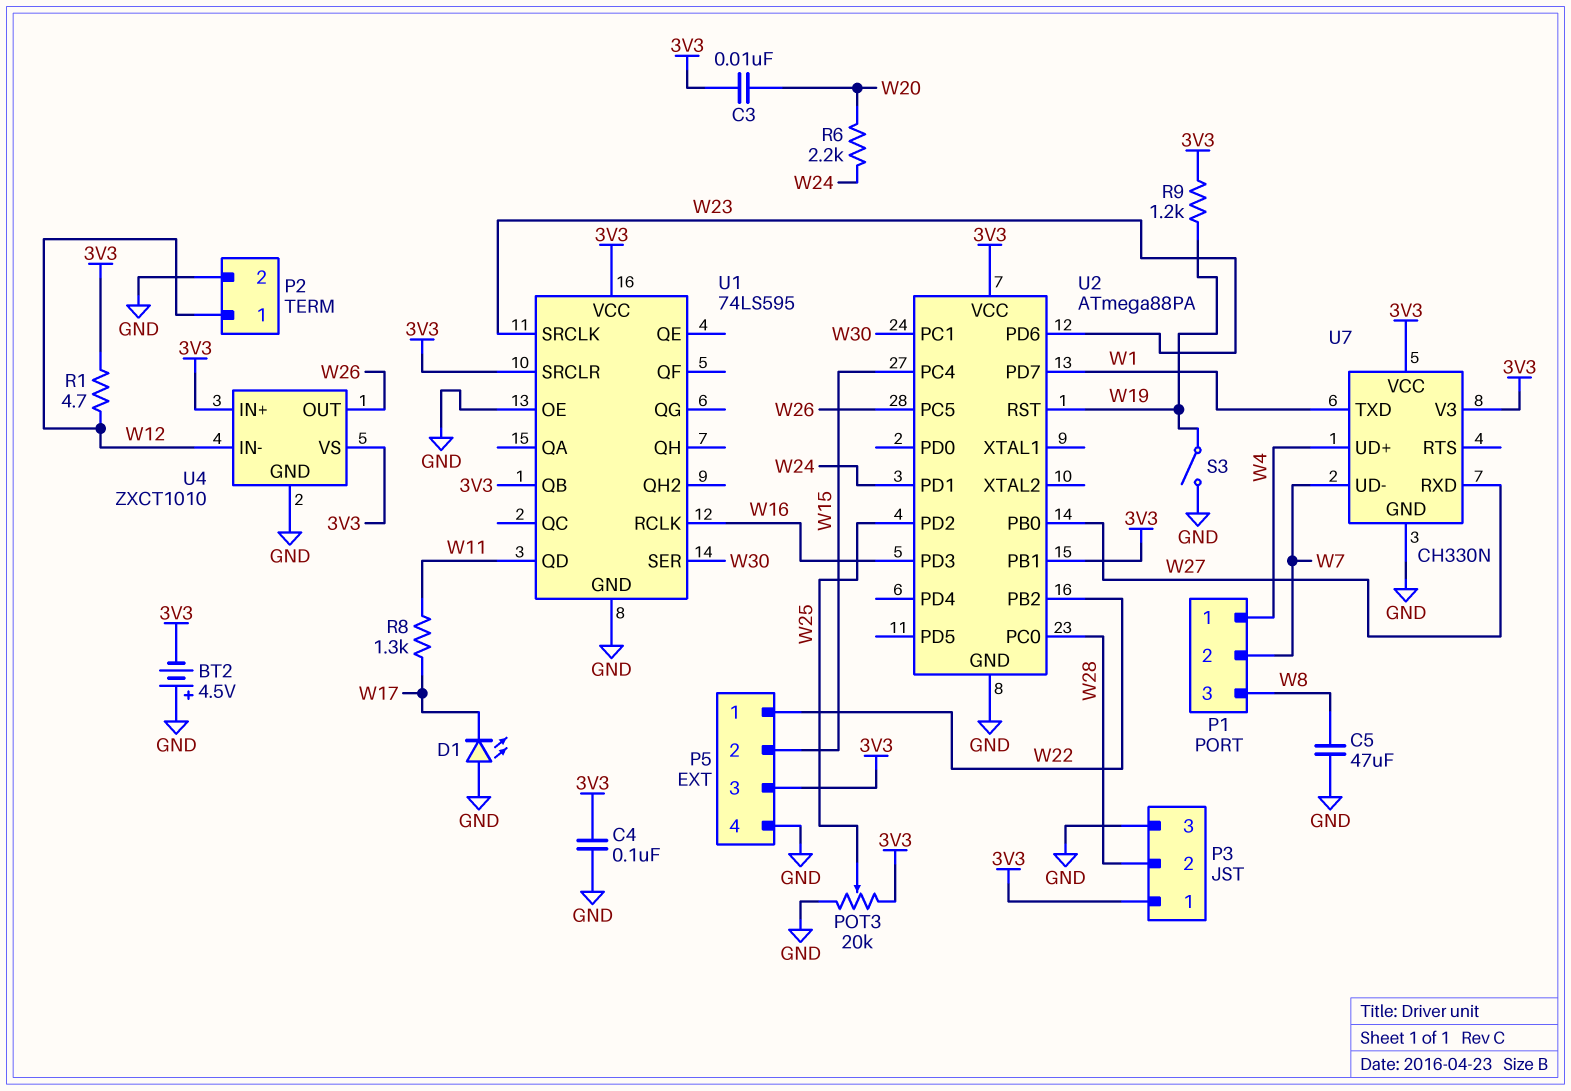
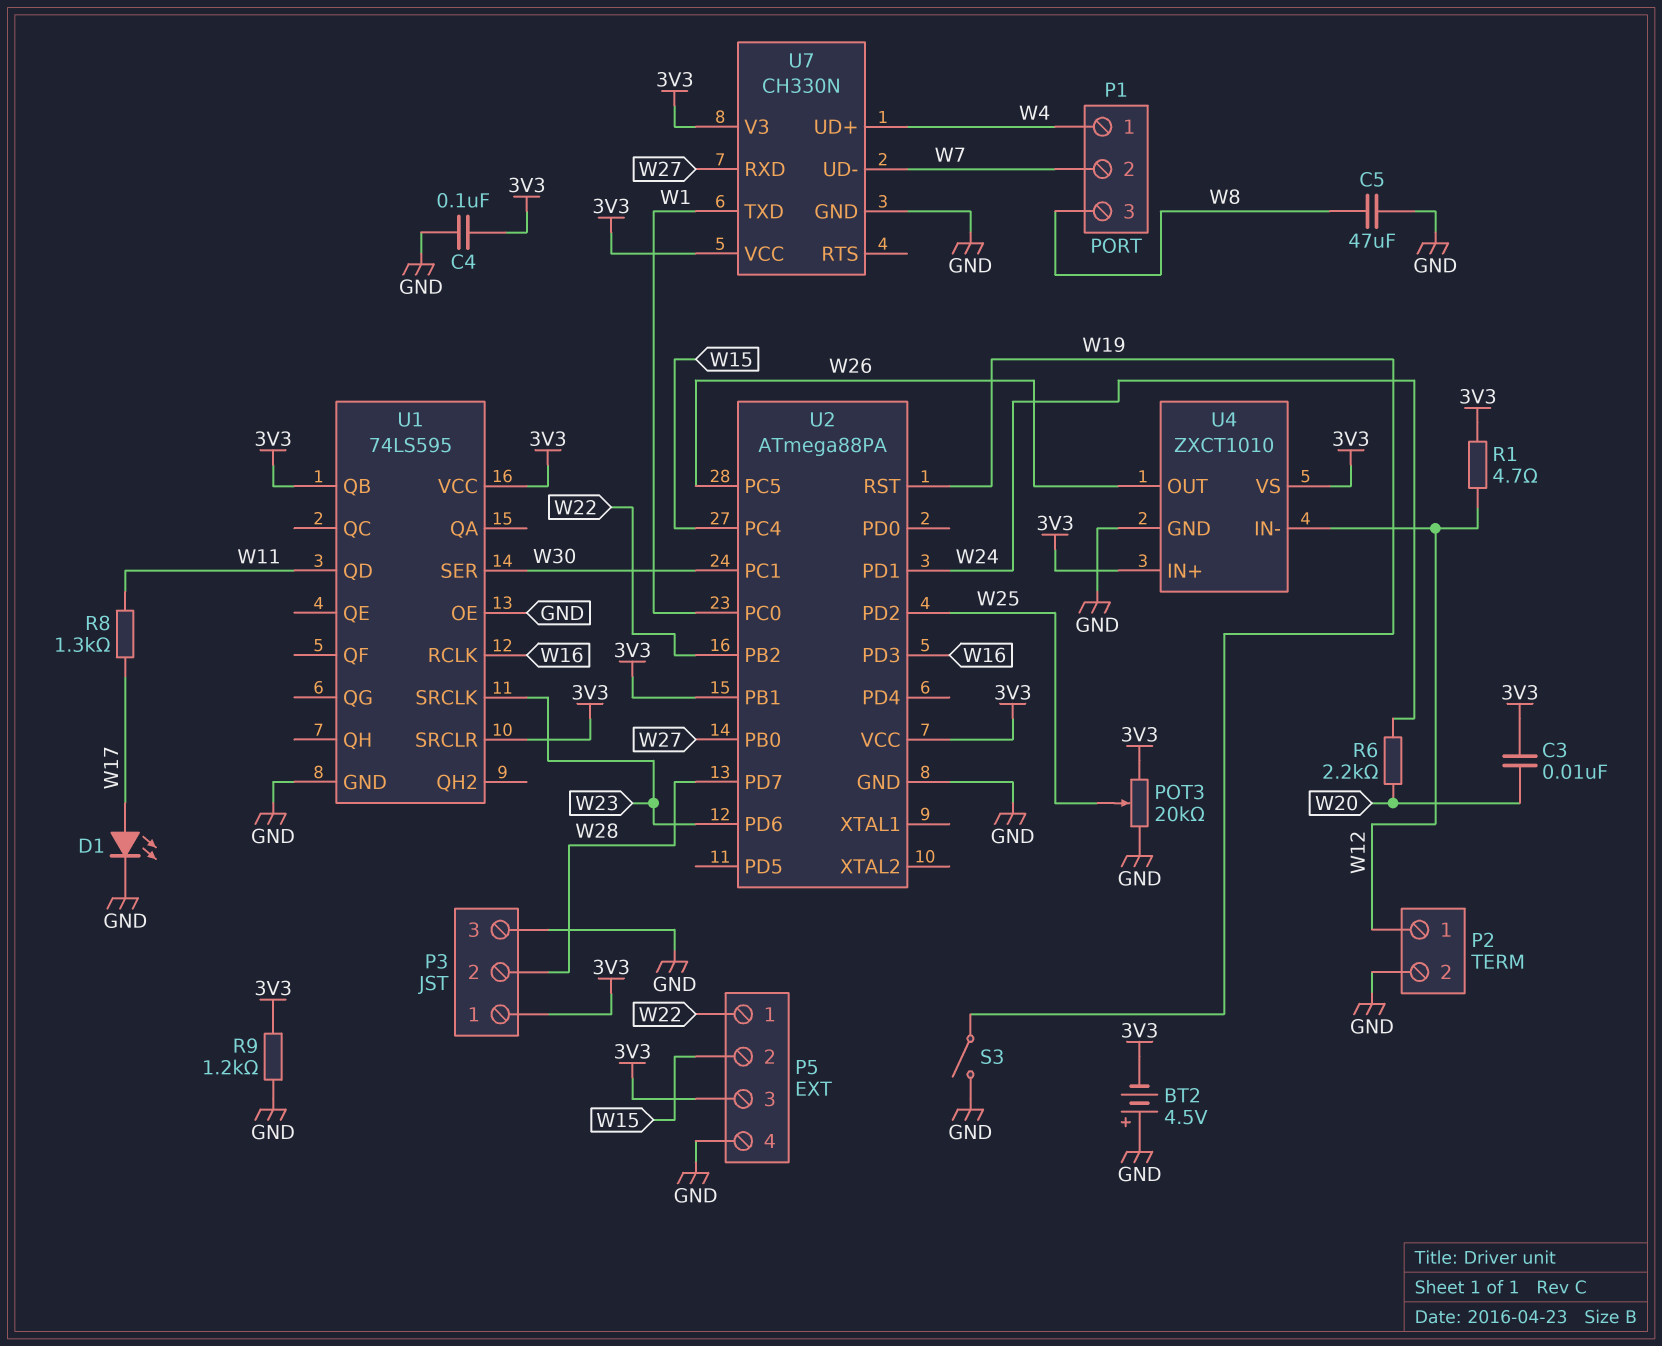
D1: LED (A GND, K W17) -> LED (A W17, K GND)
R9: 1.2k (3V3, W19) -> 1.2k (3V3, GND)
U2 pin PC0: W28 -> W1
U2 pin PD7: W1 -> W28

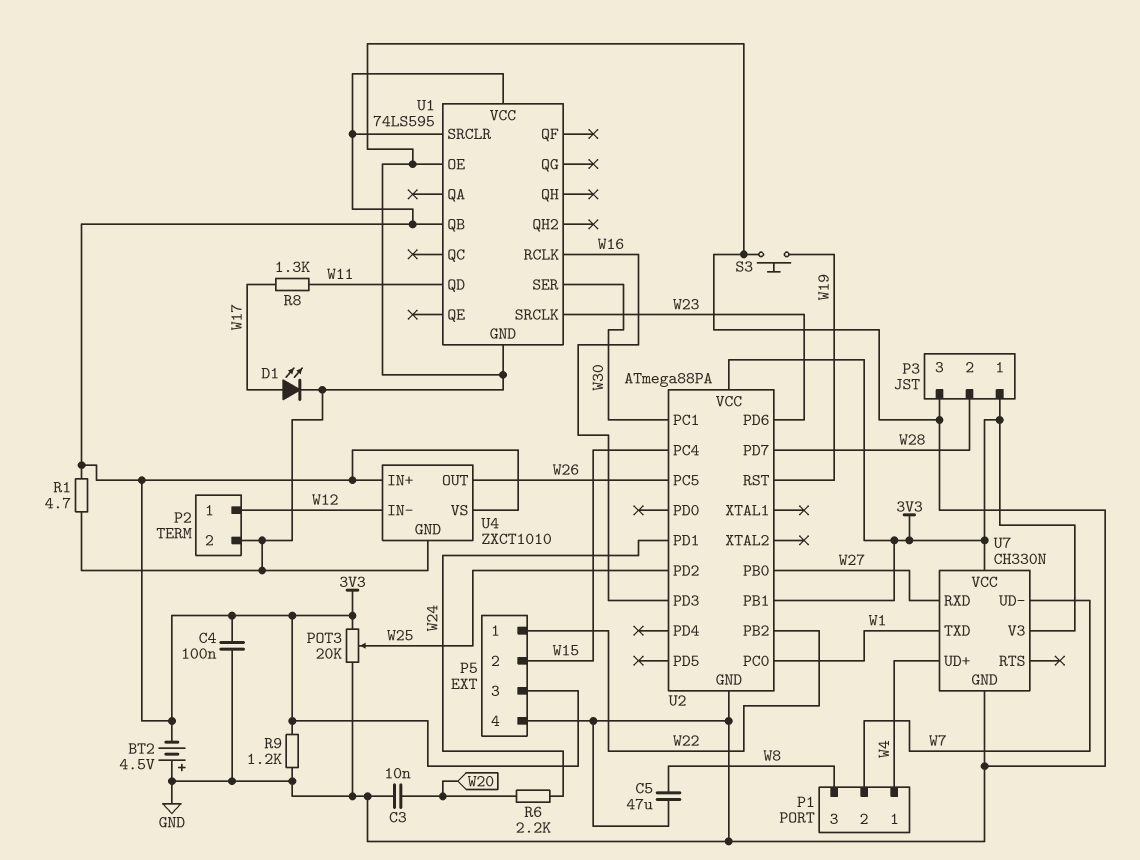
C3: 10nF (3V3, W20) -> 10nF (GND, W20)
R1: 4.7 (3V3, W12) -> 4.7 (3V3, GND)
S3: switch (GND, W19) -> button (GND, W19)

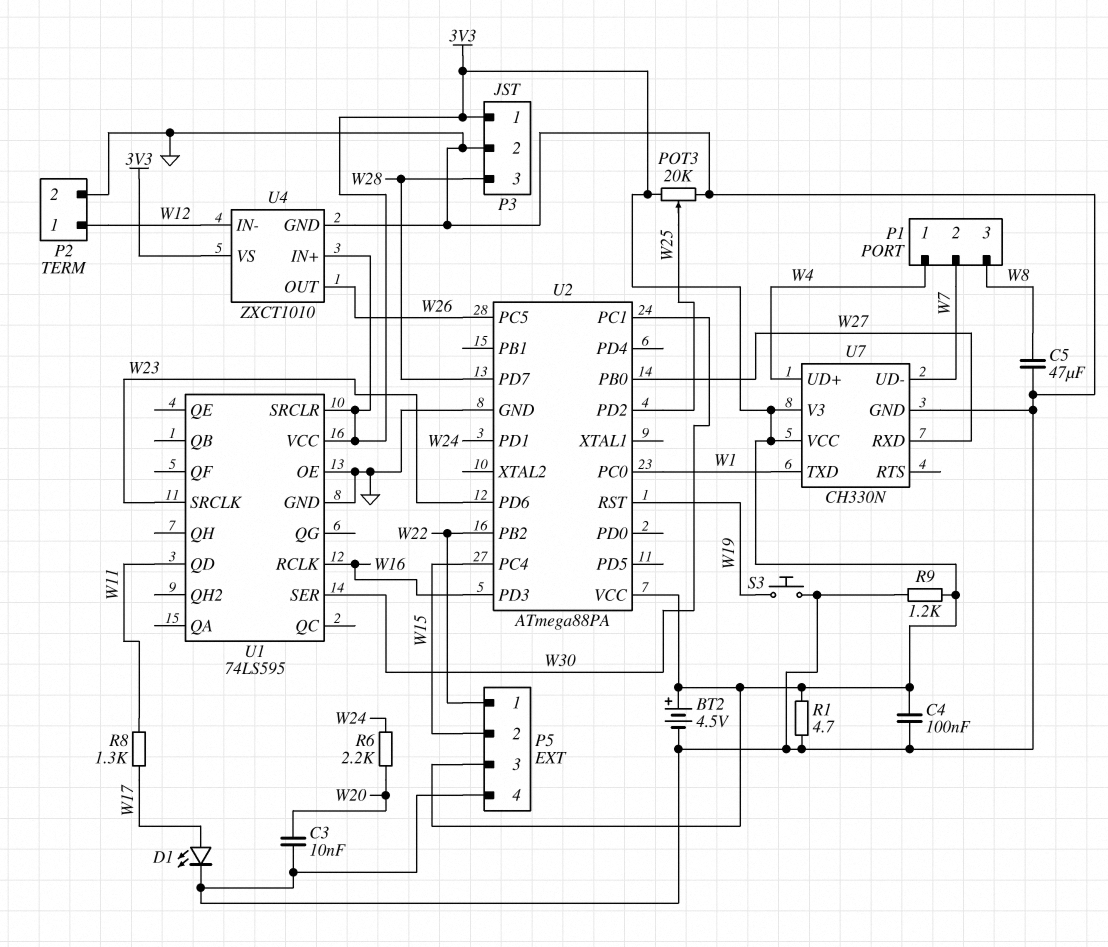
BT2: 4.5V (plus GND, minus 3V3) -> 4.5V (plus 3V3, minus GND)
P3 pin 2: W28 -> GND
P3 pin 3: GND -> W28
U1 pin QB: 3V3 -> none
U2 pin PB1: 3V3 -> none

